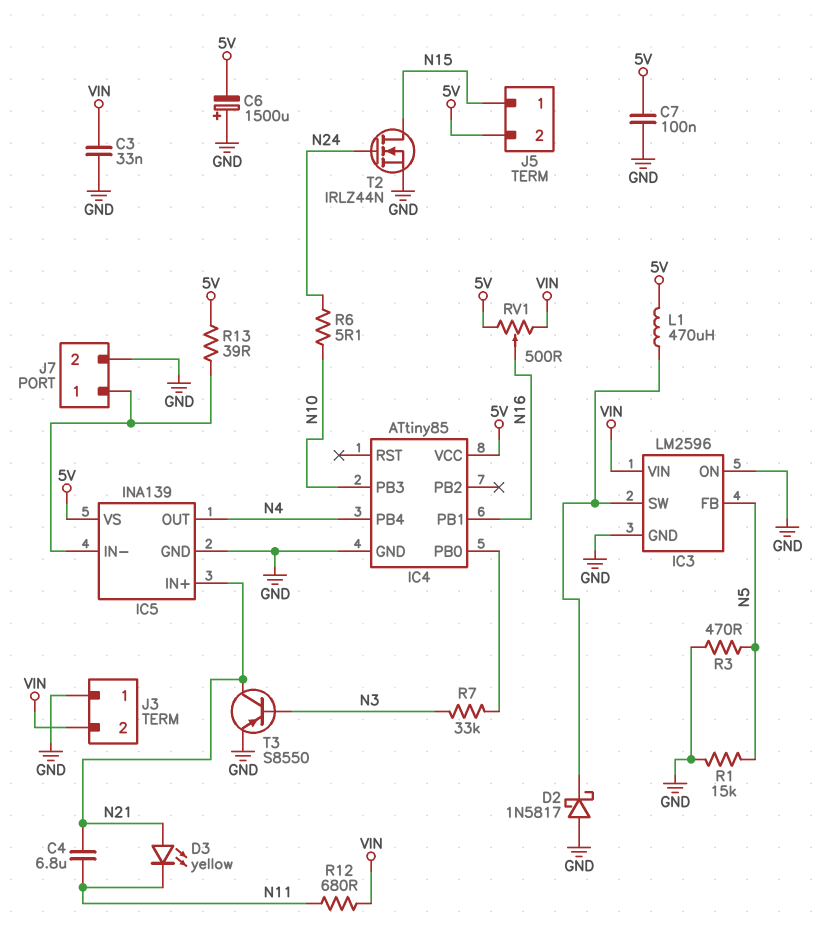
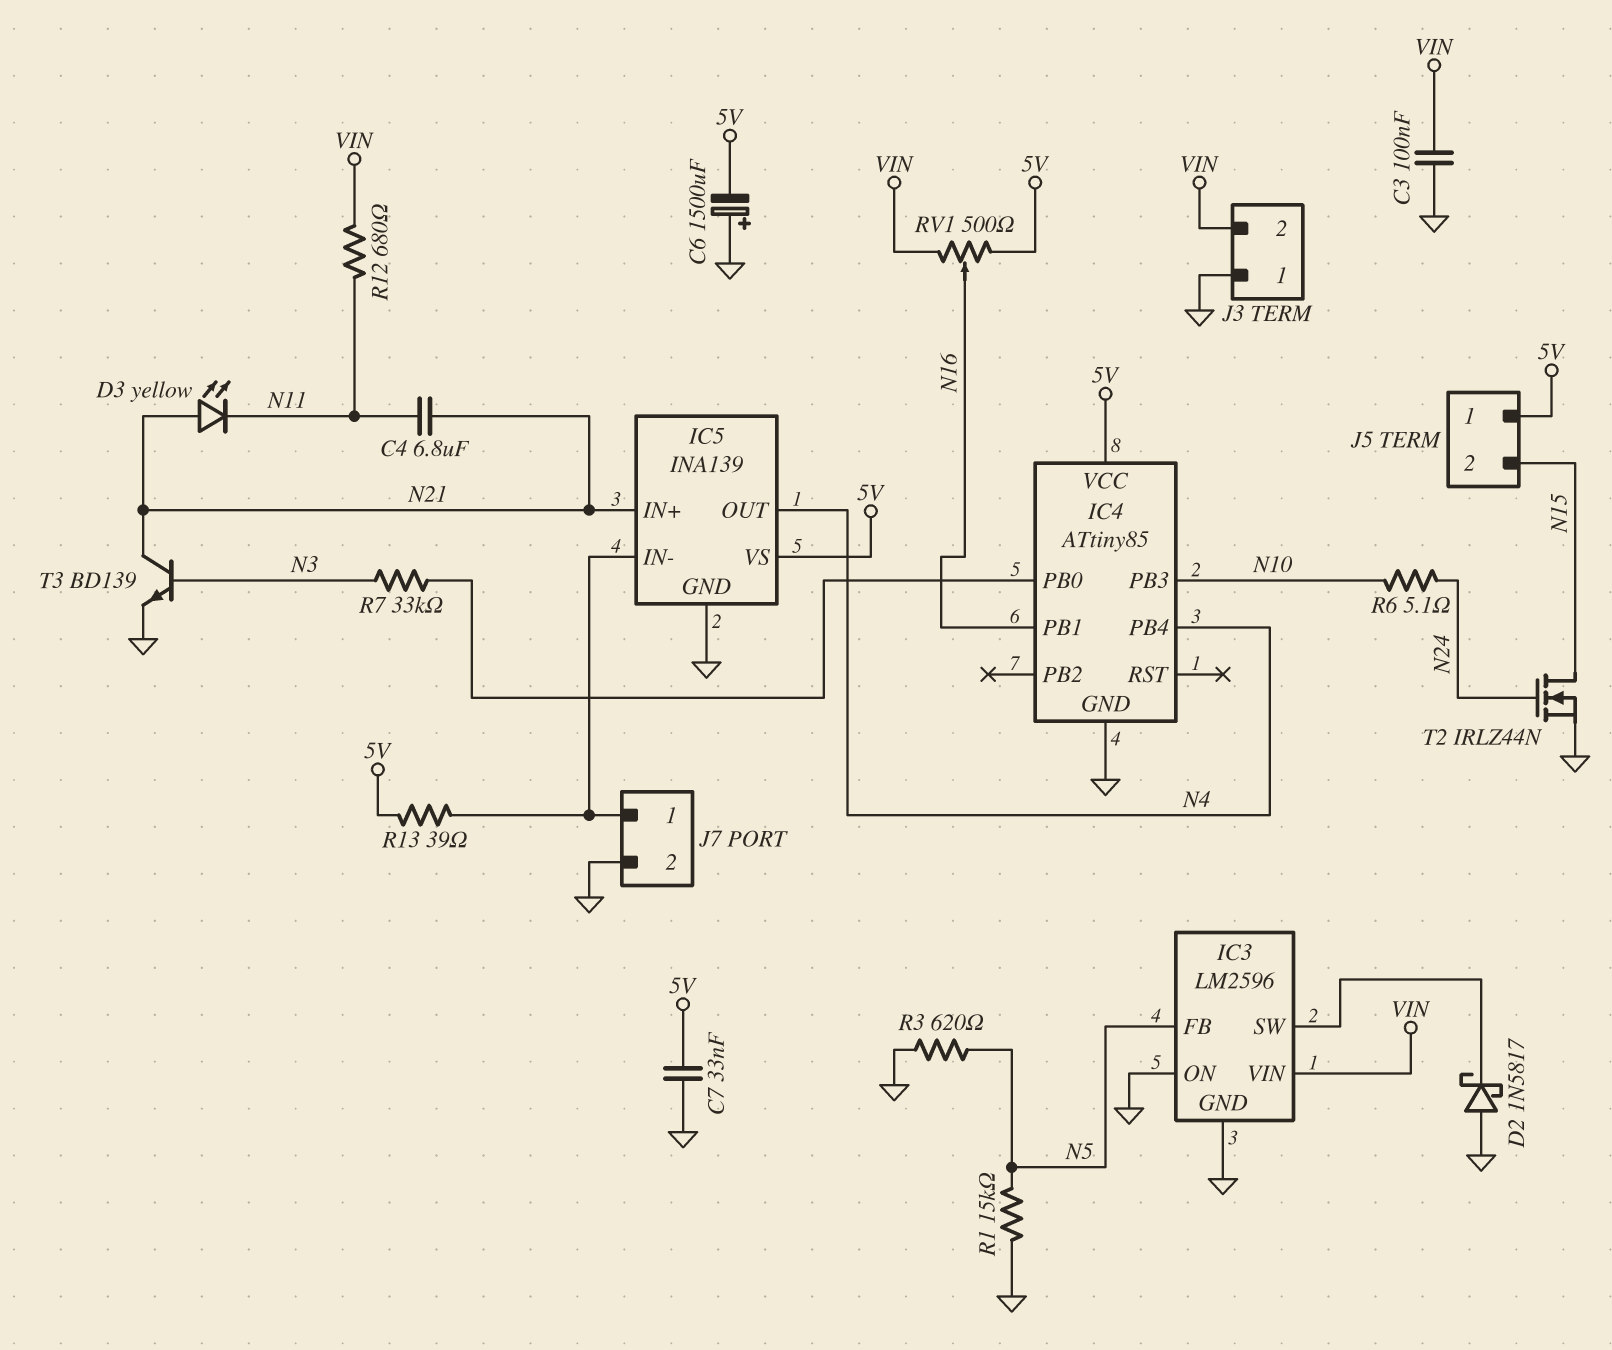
C3: 33nF (GND, VIN) -> 100nF (GND, VIN)
C7: 100nF (5V, GND) -> 33nF (5V, GND)
J5 pin 1: N15 -> 5V
J5 pin 2: 5V -> N15
L1: 470uH (5V, IC3/SW) -> none
R3: 470 (GND, N5) -> 620 (GND, N5)
T3: PNP S8550 (B N3, C N21, E GND) -> NPN BD139 (B N3, C N21, E GND)

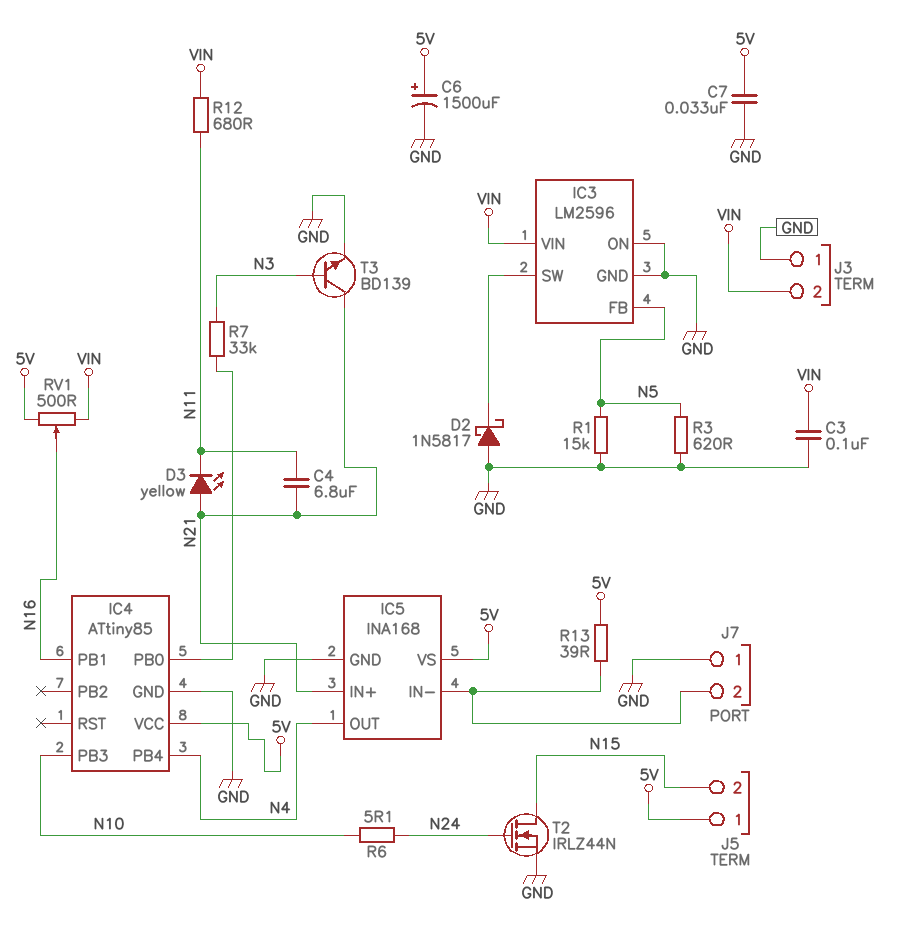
C6: 1500uF (plus GND, minus 5V) -> 1500uF (plus 5V, minus GND)
IC5: INA139 -> INA168
J7 pin 1: IC5/IN- -> GND
J7 pin 2: GND -> IC5/IN-

